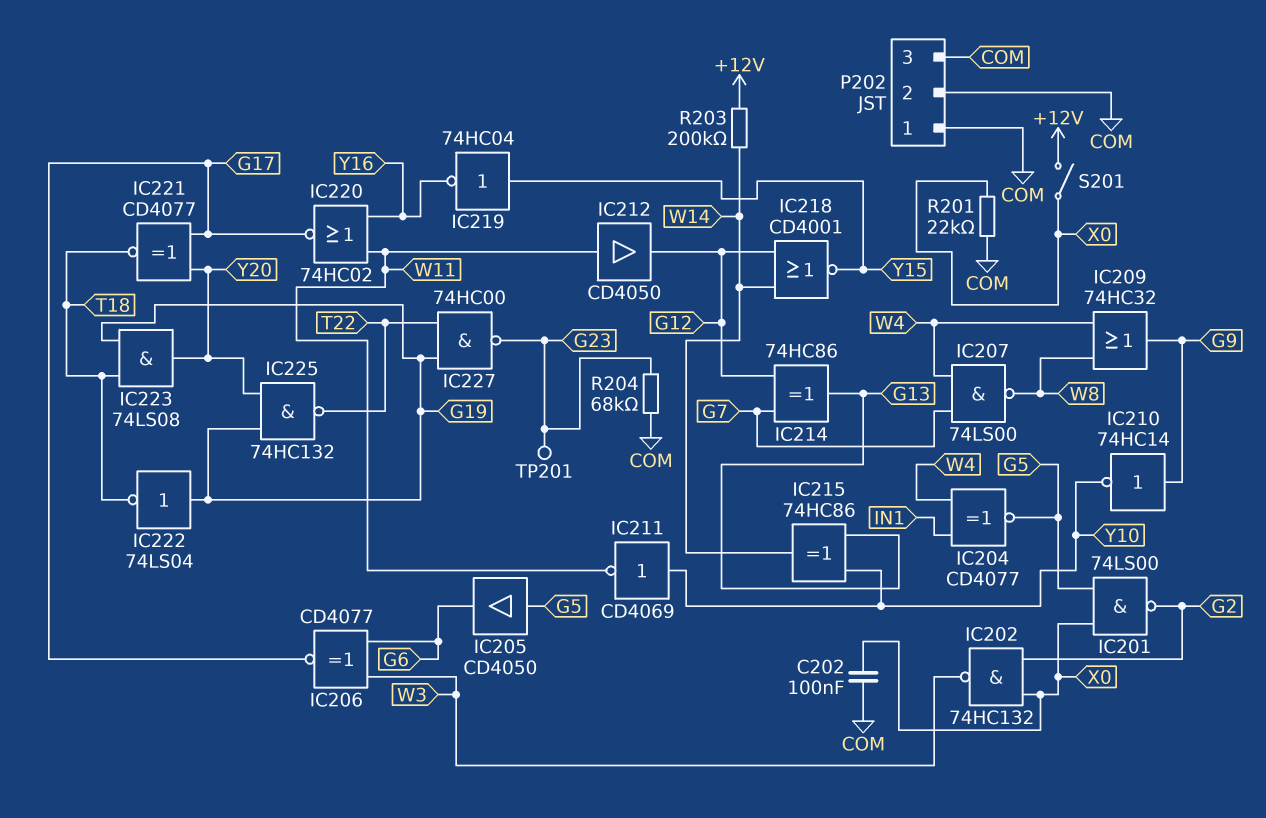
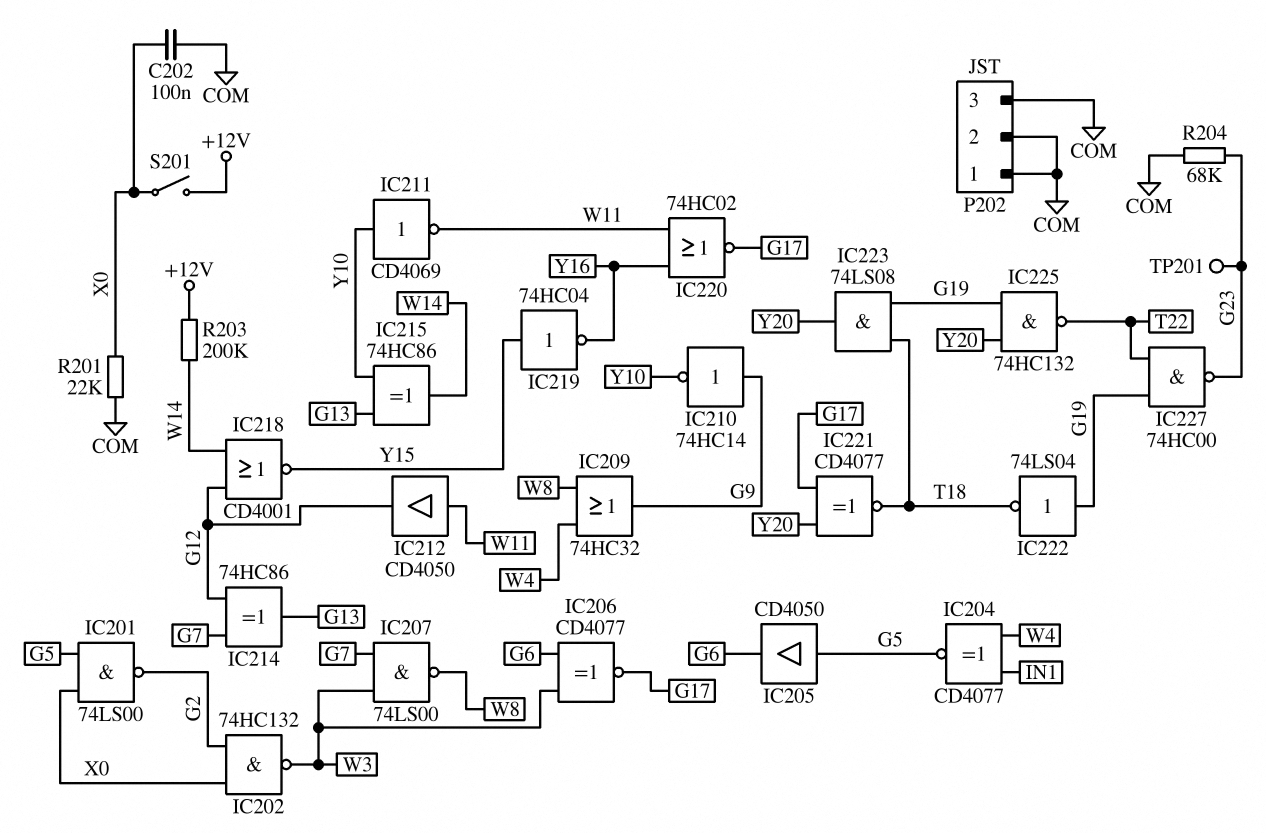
IC207: NAND 74LS00 (in G7, in W4, out W8) -> NAND 74LS00 (in G7, in W3, out W8)

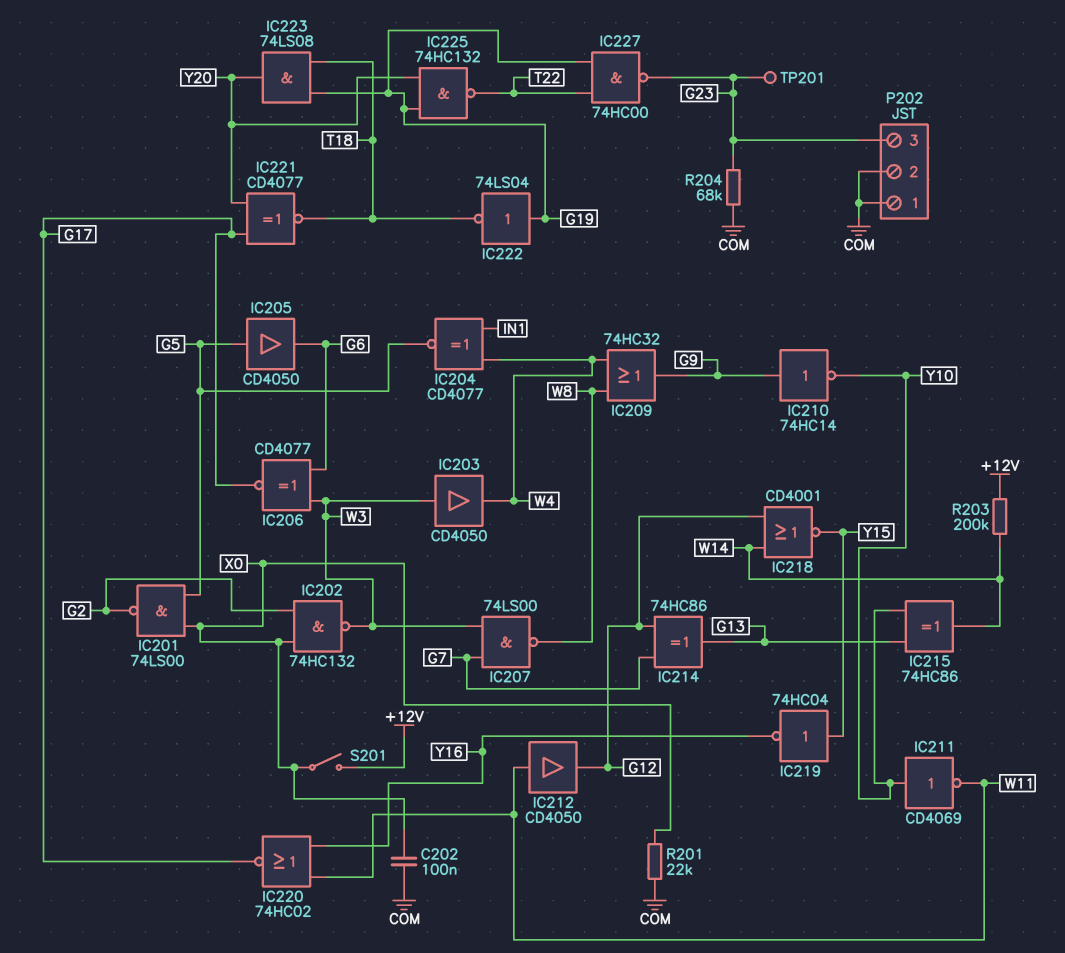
IC203: none -> buffer CD4050 (in W3, out W4)
P202 pin 3: COM -> G23

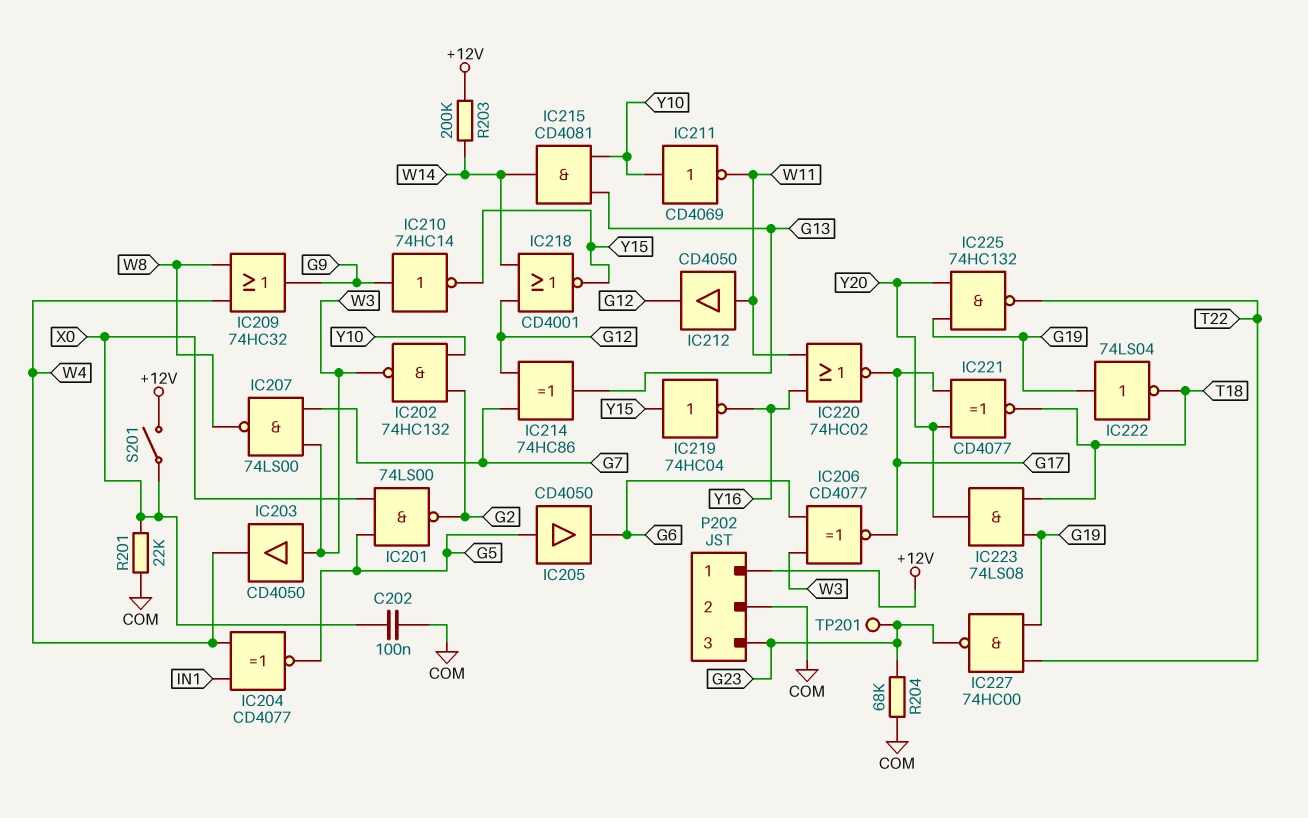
IC202: NAND 74HC132 (in G2, in X0, out W3) -> NAND 74HC132 (in G2, in Y10, out W3)
IC210: NOT 74HC14 (in G9, out Y10) -> NOT 74HC14 (in G9, out Y15)
IC215: XOR 74HC86 (in G13, in Y10, out W14) -> AND CD4081 (in G13, in Y10, out W14)
P202 pin 1: COM -> +12V

